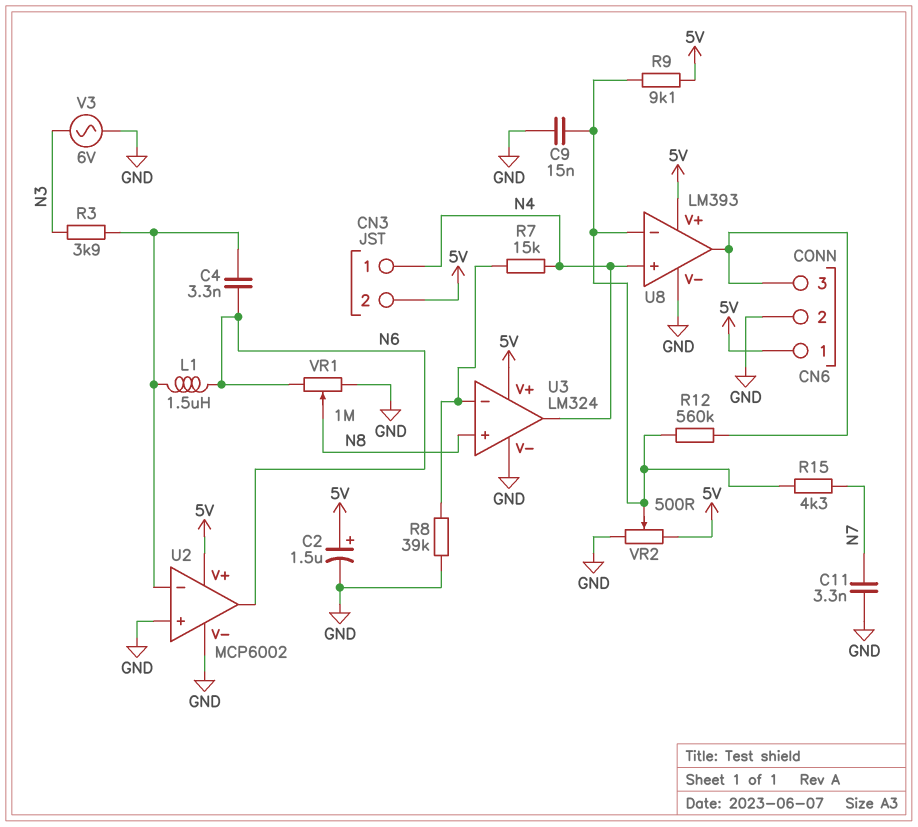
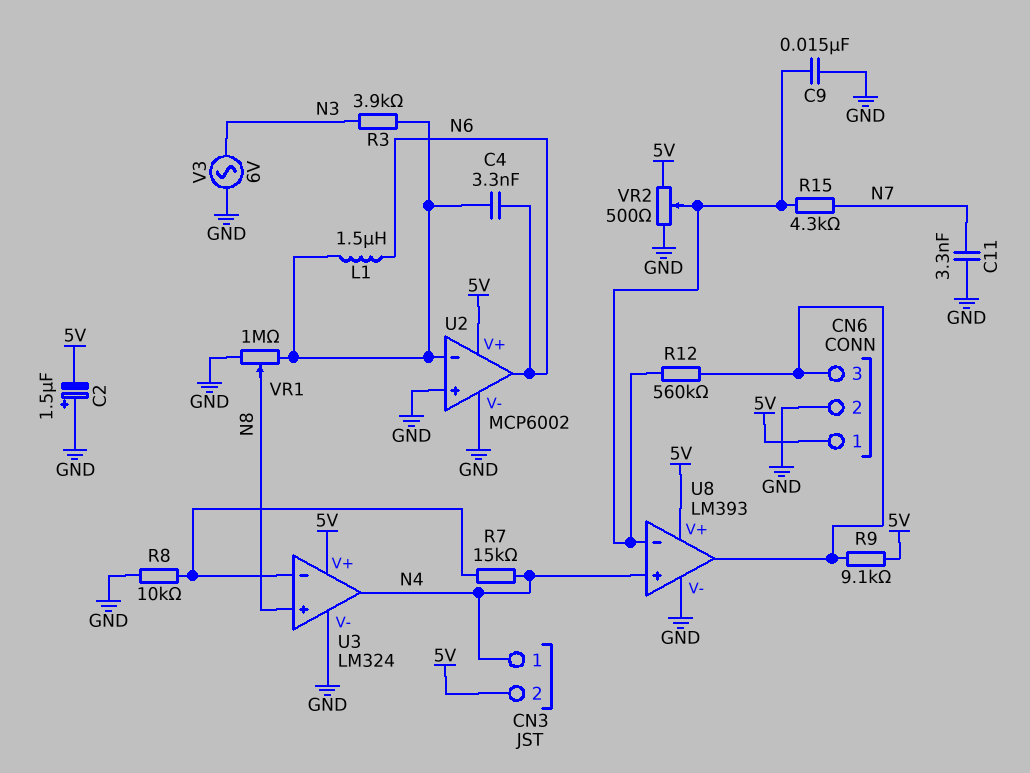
C2: 1.5uF (plus 5V, minus GND) -> 1.5uF (plus GND, minus 5V)
R8: 39k (GND, U3/in-) -> 10k (GND, U3/in-)
R9: 9.1k (5V, U8/in-) -> 9.1k (5V, CN6/3)
VR1: 1M (GND, N6, wiper N8) -> 1M (GND, U2/in-, wiper N8)

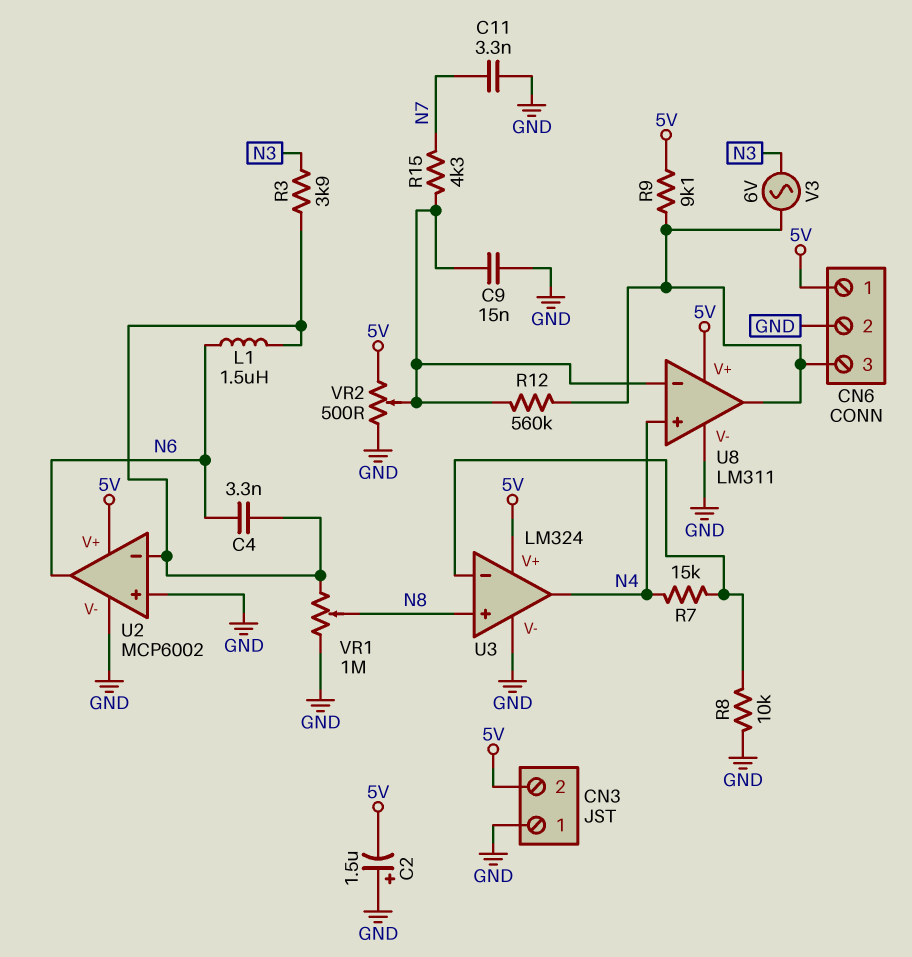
CN3 pin 1: N4 -> GND
U8: LM393 -> LM311
V3: AC 6V (GND, N3) -> AC 6V (CN6/3, N3)

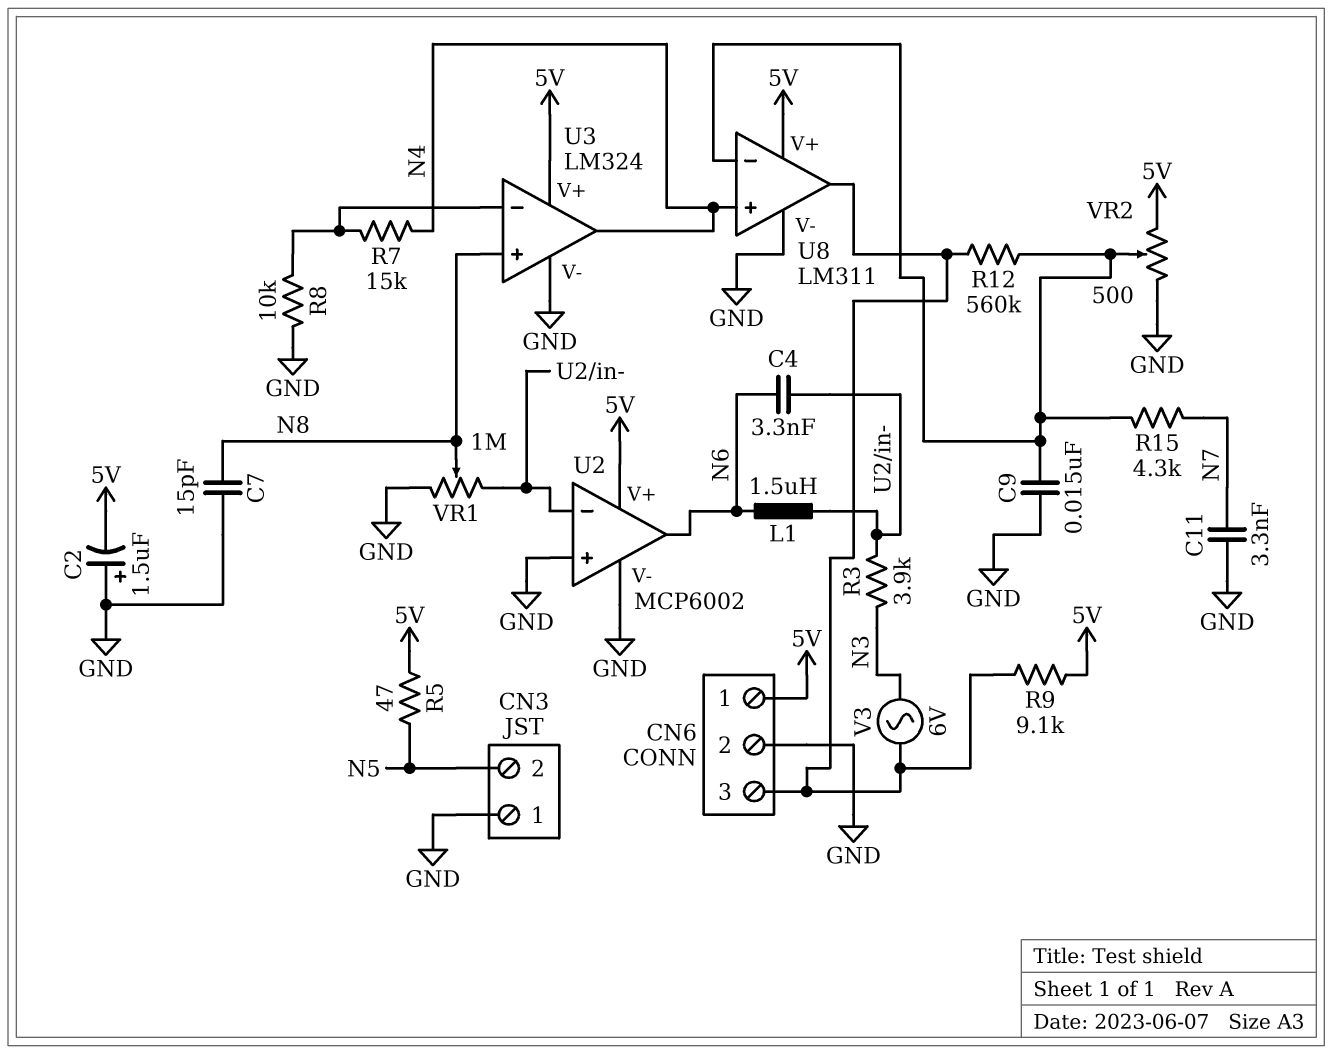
C7: none -> 15pF (GND, N8)
CN3 pin 2: 5V -> N5
R5: none -> 47 (5V, N5)

